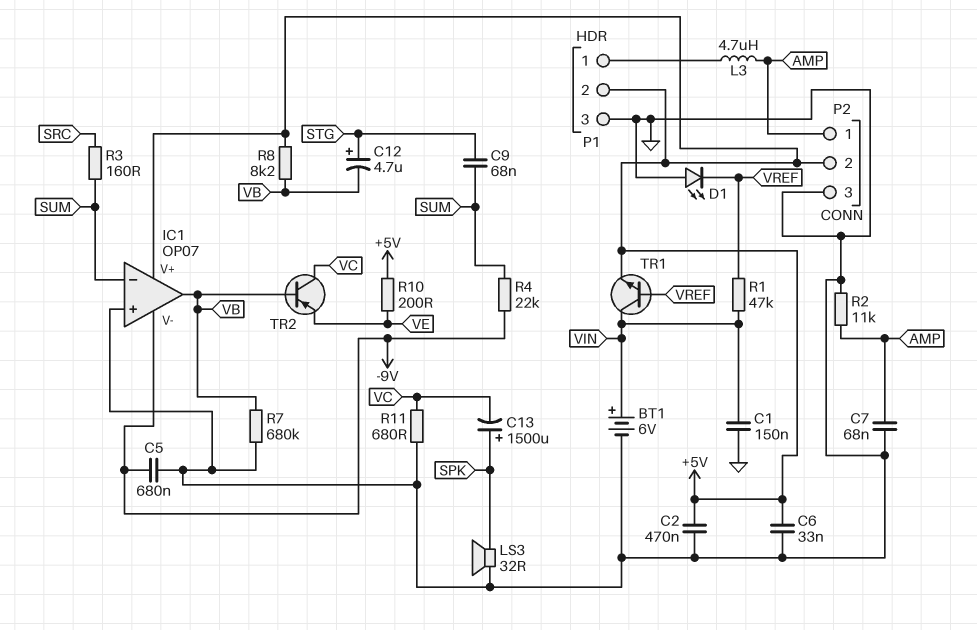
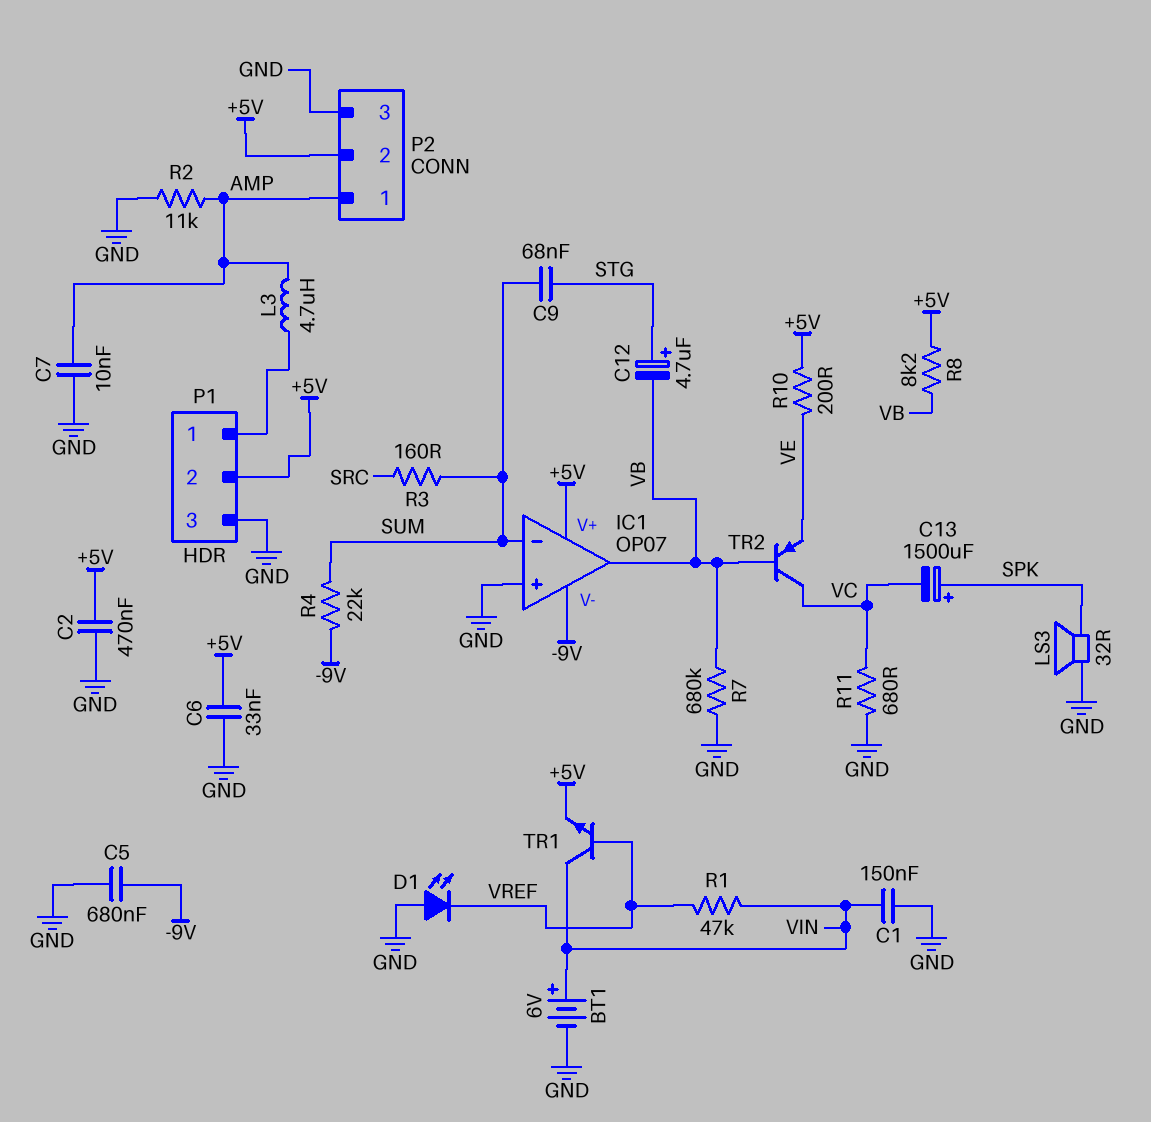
C7: 68nF (AMP, GND) -> 10nF (AMP, GND)

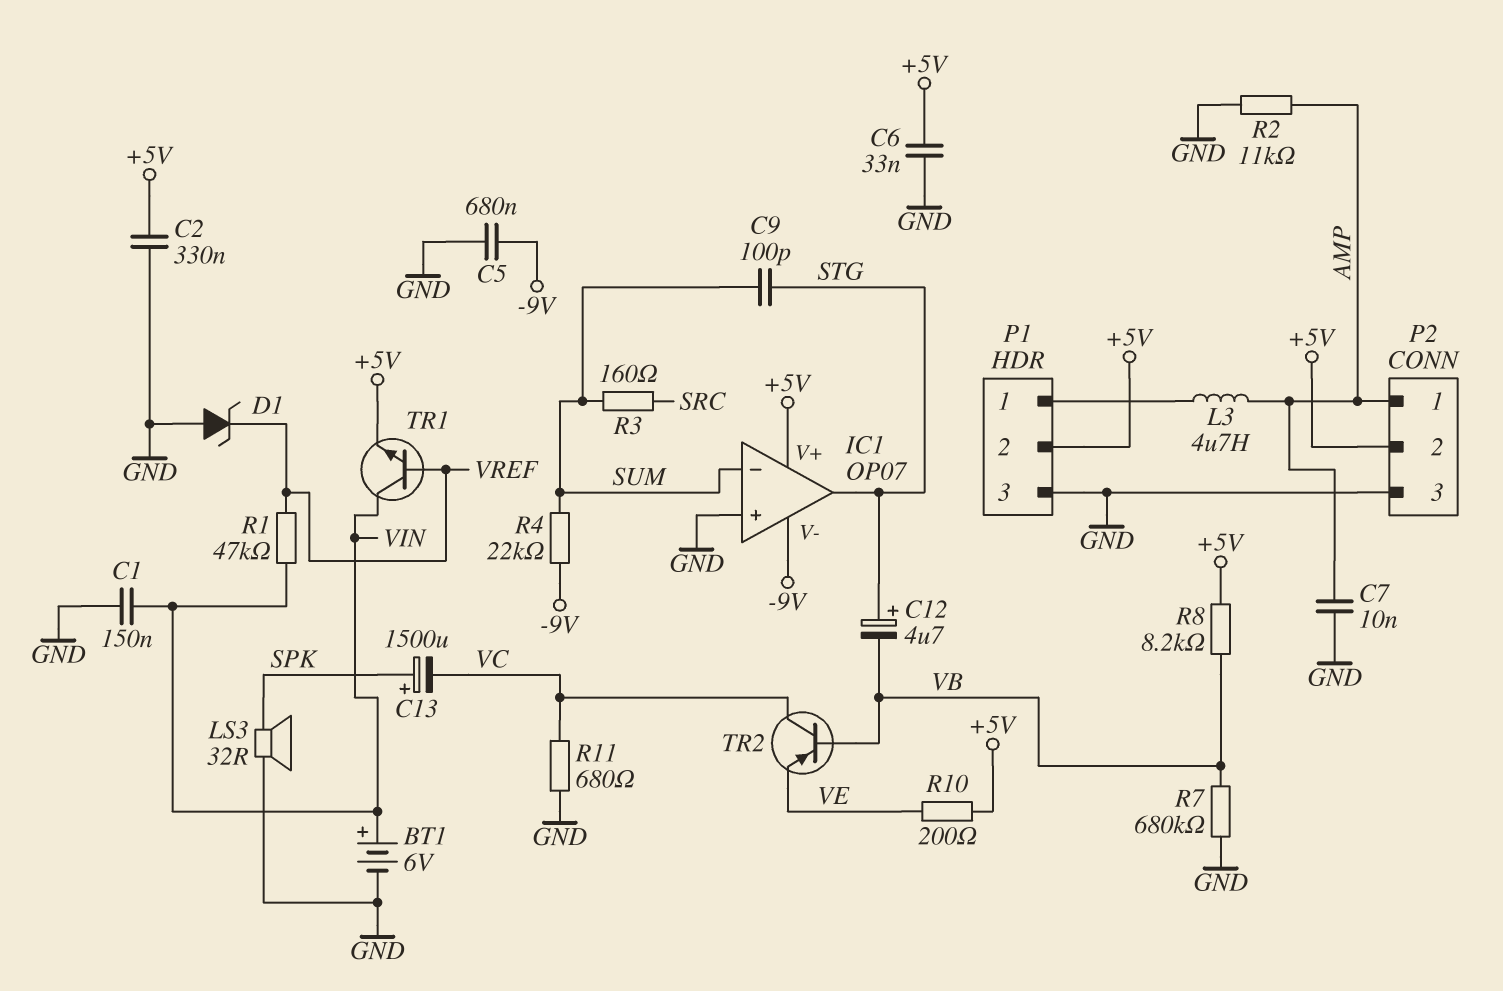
C2: 470nF (+5V, GND) -> 330nF (+5V, GND)
C9: 68nF (STG, SUM) -> 100pF (STG, SUM)
D1: LED (A GND, K VREF) -> zener (A GND, K VREF)
IC1 pin out: VB -> STG

